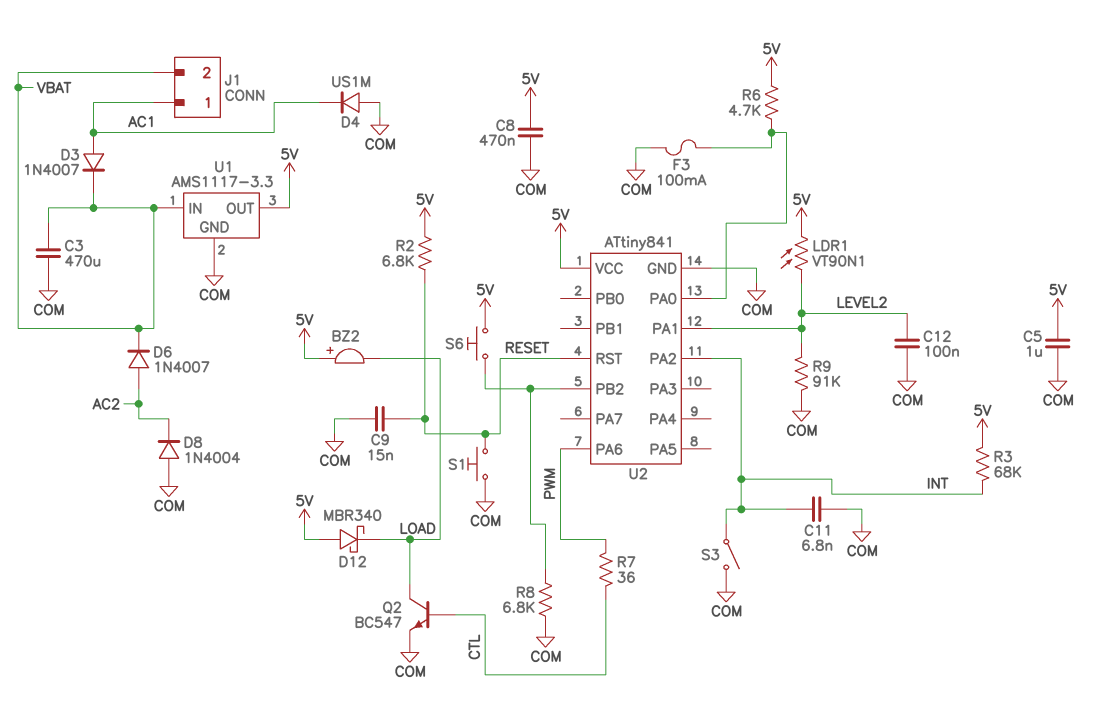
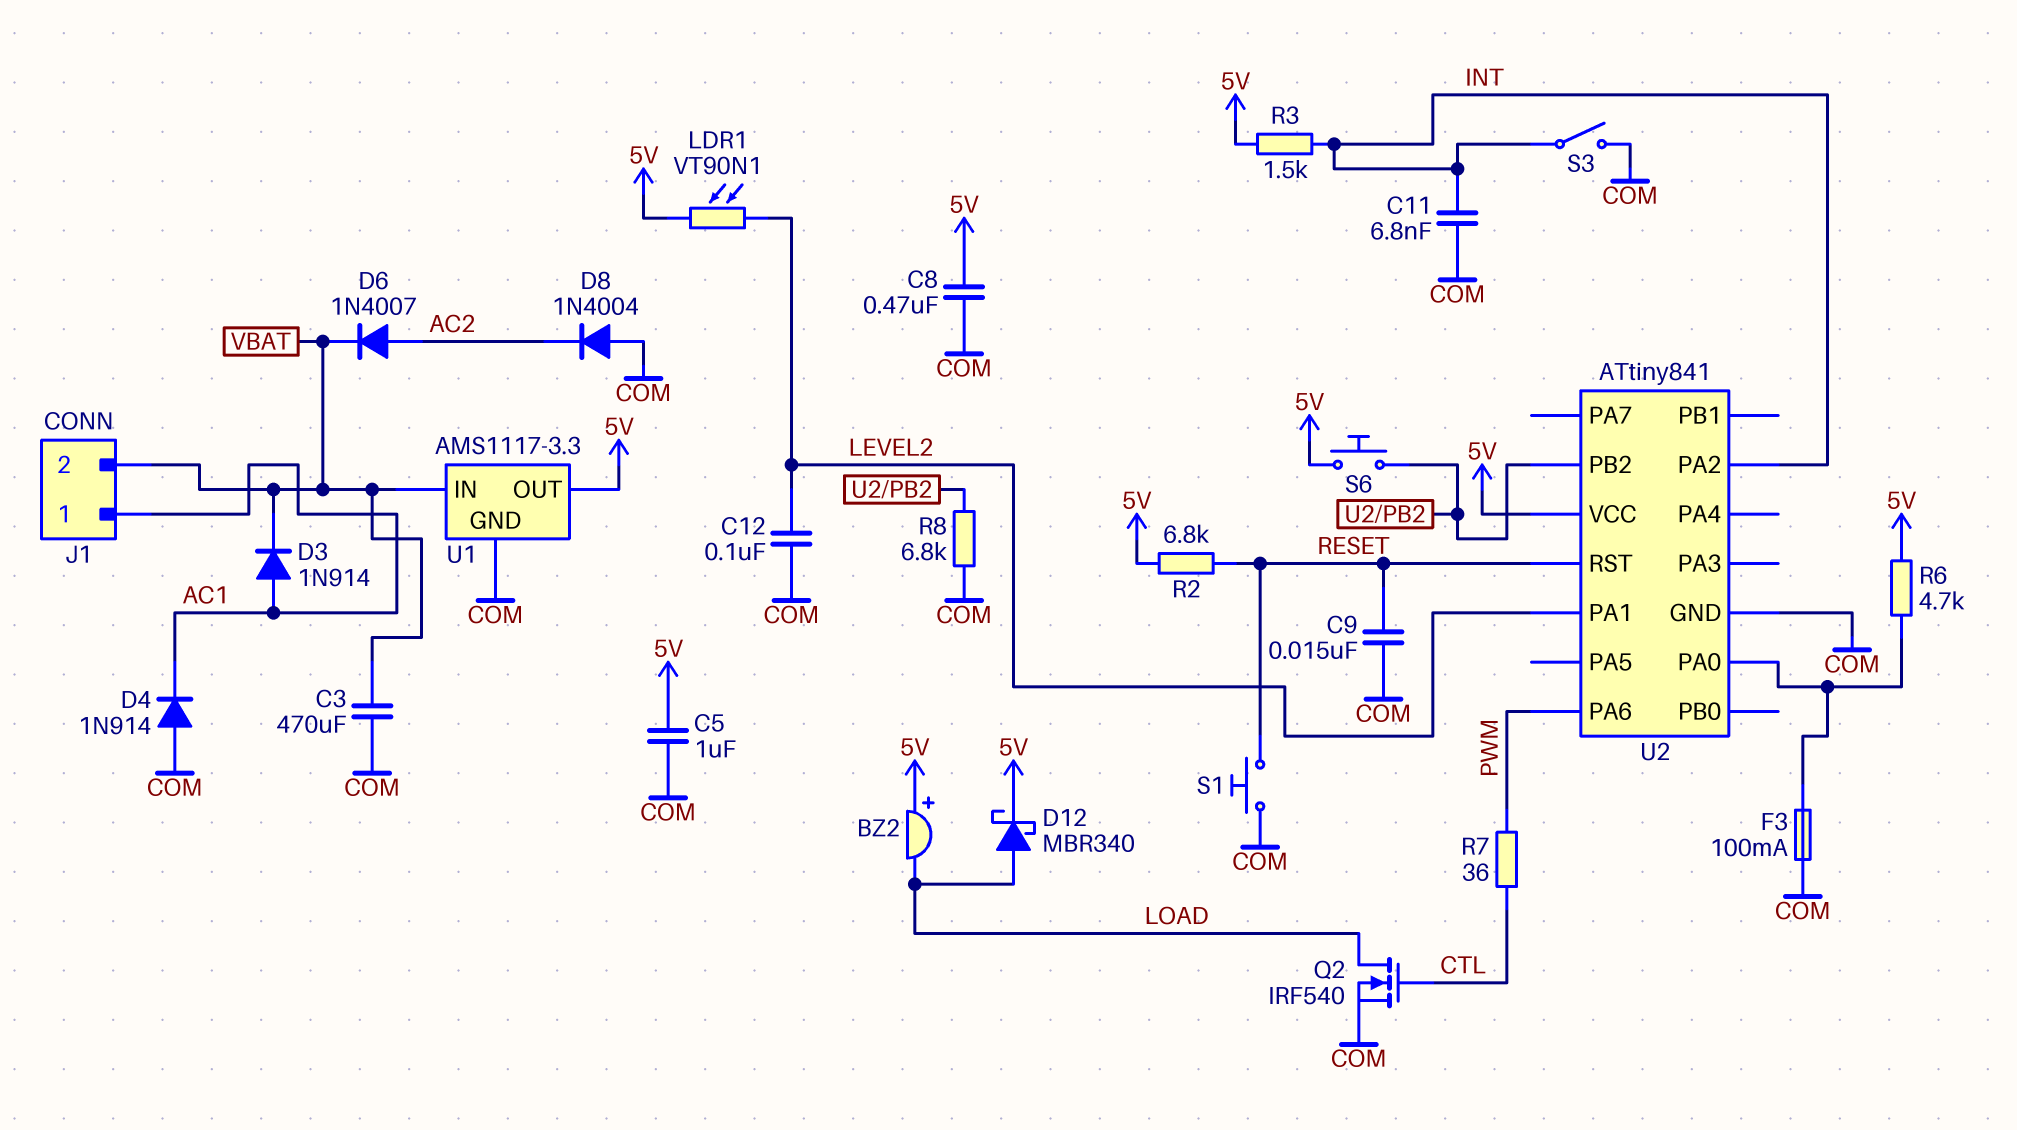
D3: diode 1N4007 (A AC1, K VBAT) -> diode 1N914 (A AC1, K VBAT)
D4: diode US1M (A COM, K AC1) -> diode 1N914 (A COM, K AC1)
D12: schottky MBR340 (A 5V, K LOAD) -> schottky MBR340 (A LOAD, K 5V)
Q2: NPN BC547 (B CTL, C LOAD, E COM) -> NMOS IRF540 (G CTL, D LOAD, S COM)
R3: 68k (5V, INT) -> 1.5k (5V, INT)
R9: 91k (COM, LEVEL2) -> none

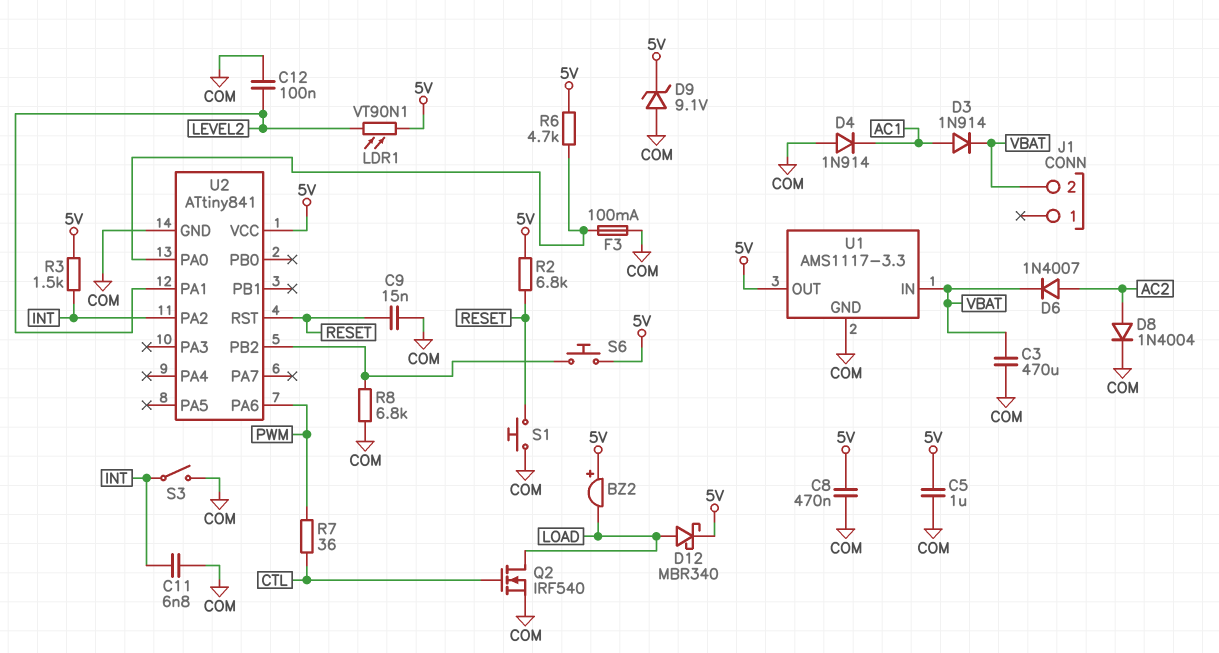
D8: diode 1N4004 (A COM, K AC2) -> diode 1N4004 (A AC2, K COM)
D9: none -> zener 9.1V (A COM, K 5V)
J1 pin 1: AC1 -> none

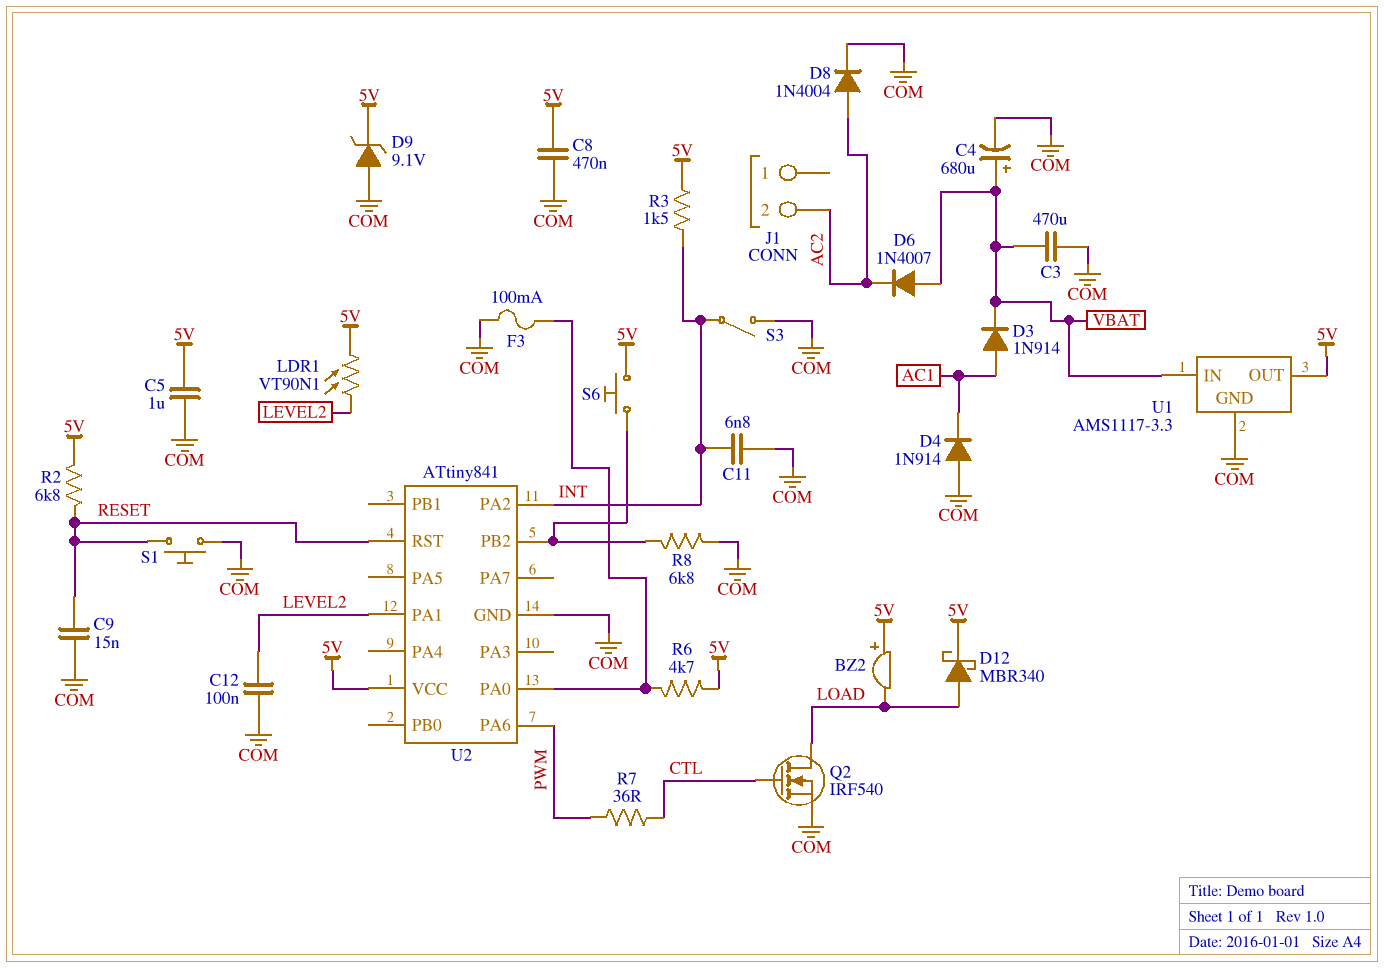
C4: none -> 680uF (plus VBAT, minus COM)
D6: diode 1N4007 (A AC2, K VBAT) -> diode 1N4007 (A VBAT, K AC2)
J1 pin 2: VBAT -> AC2

